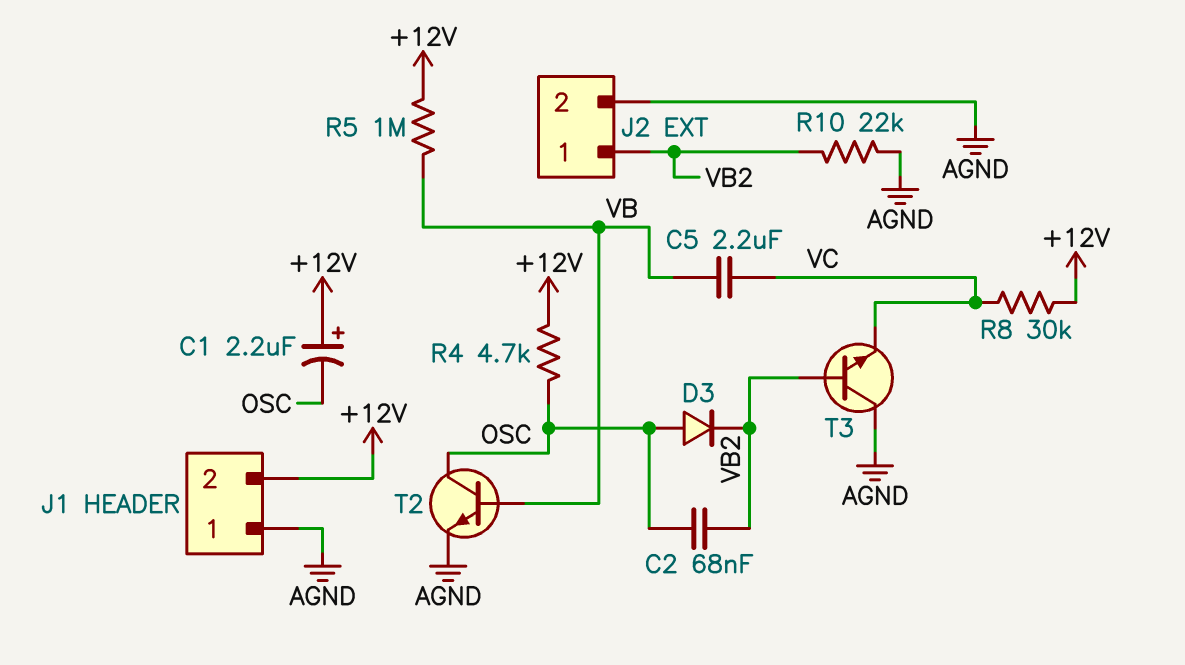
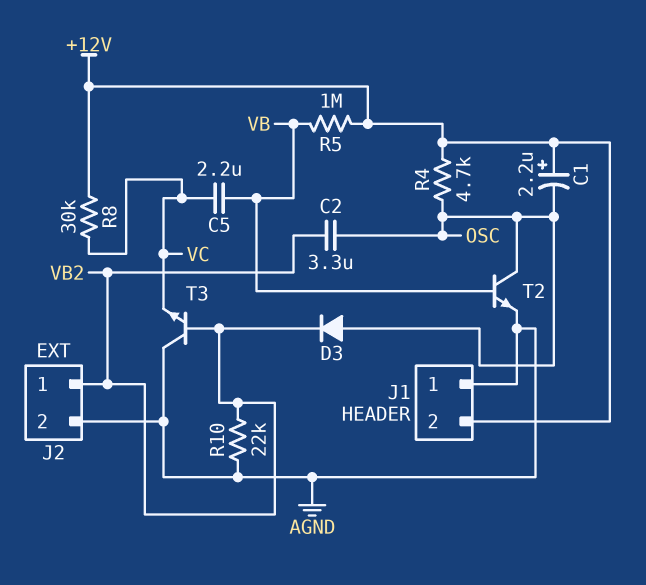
C2: 68nF (OSC, VB2) -> 3.3uF (OSC, VB2)

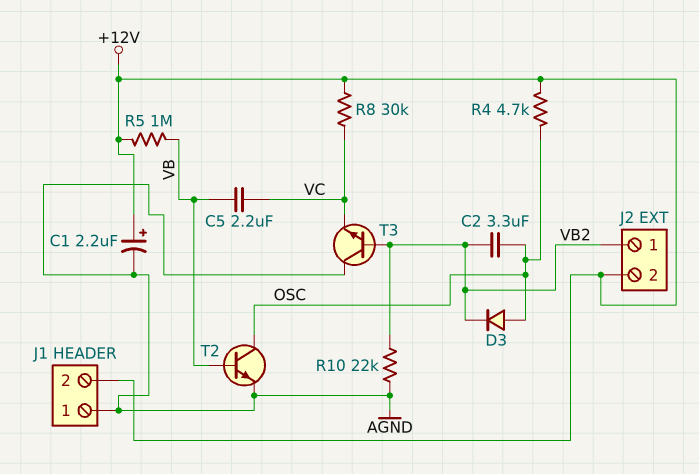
C1: 2.2uF (plus +12V, minus OSC) -> 2.2uF (plus +12V, minus AGND)
J2 pin 2: AGND -> +12V

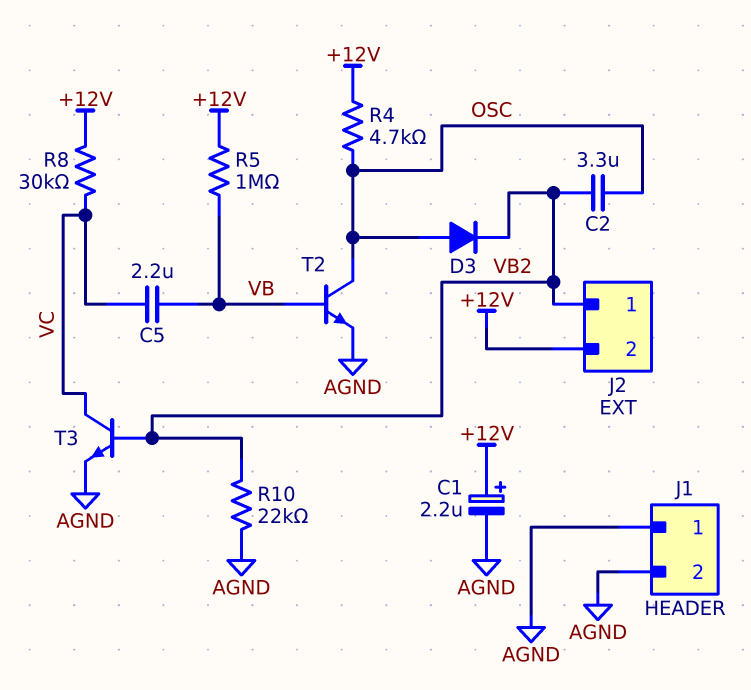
J1 pin 2: +12V -> AGND
T3: NPN (B VB2, C AGND, E VC) -> NPN (B VB2, C VC, E AGND)

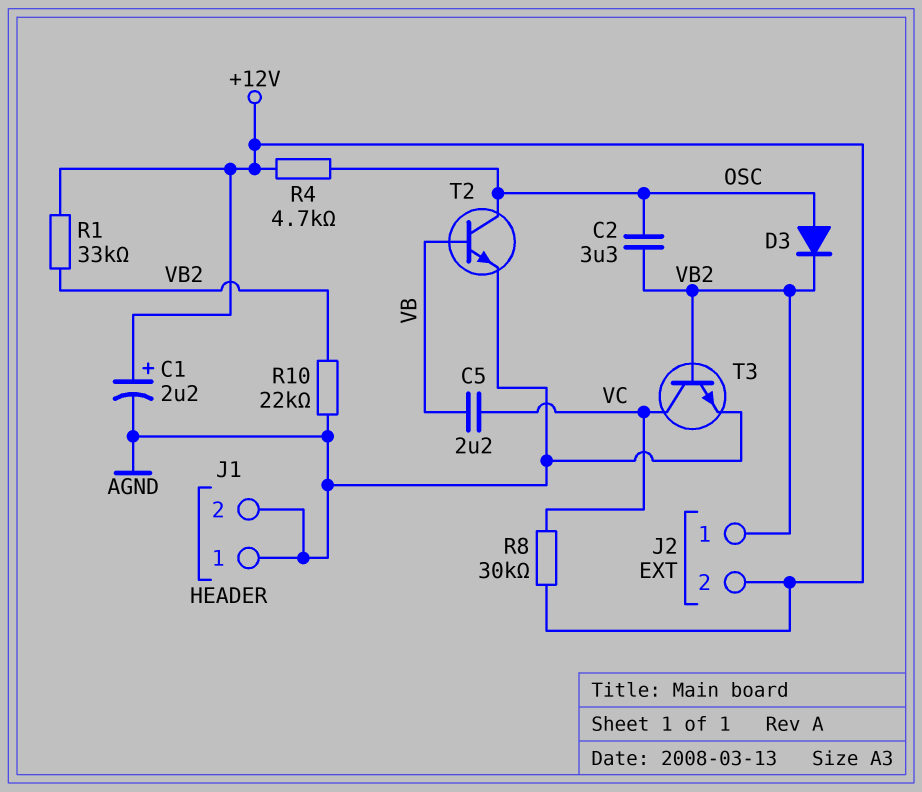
R1: none -> 33k (+12V, VB2)
R5: 1M (+12V, VB) -> none

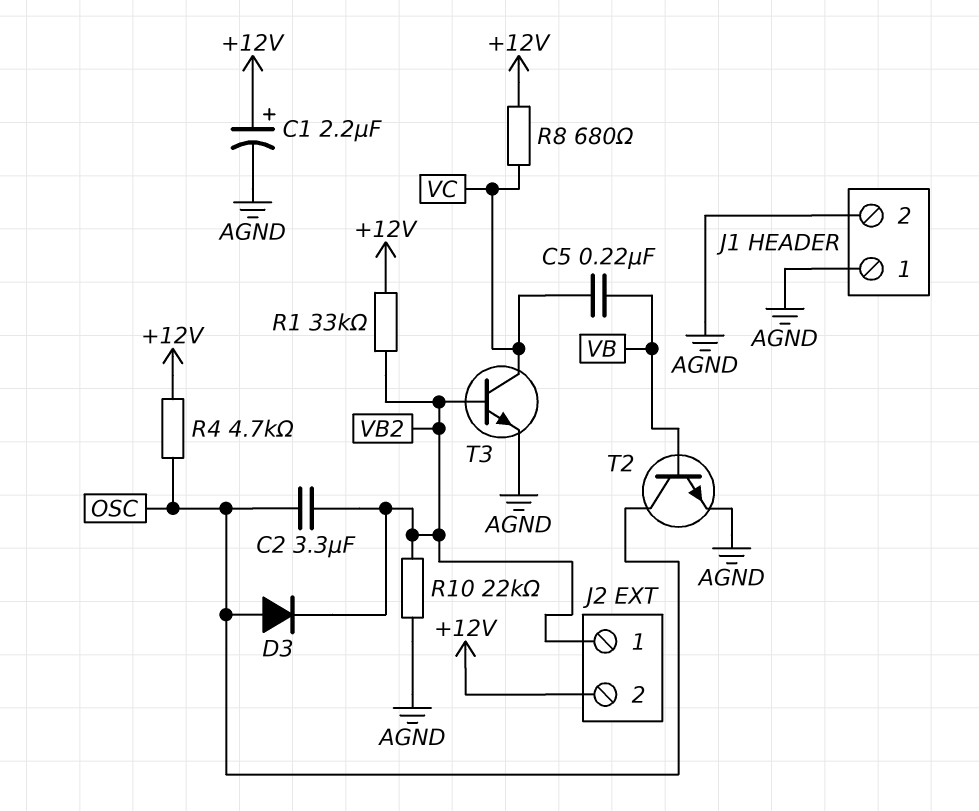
C5: 2.2uF (VB, VC) -> 220nF (VB, VC)
R8: 30k (+12V, VC) -> 680 (+12V, VC)

